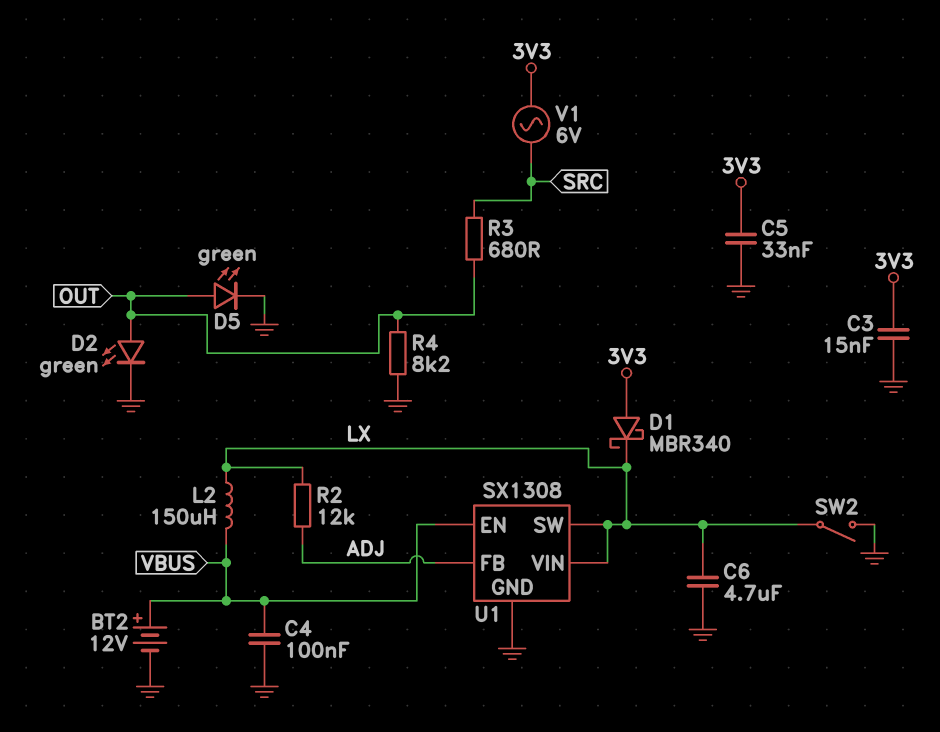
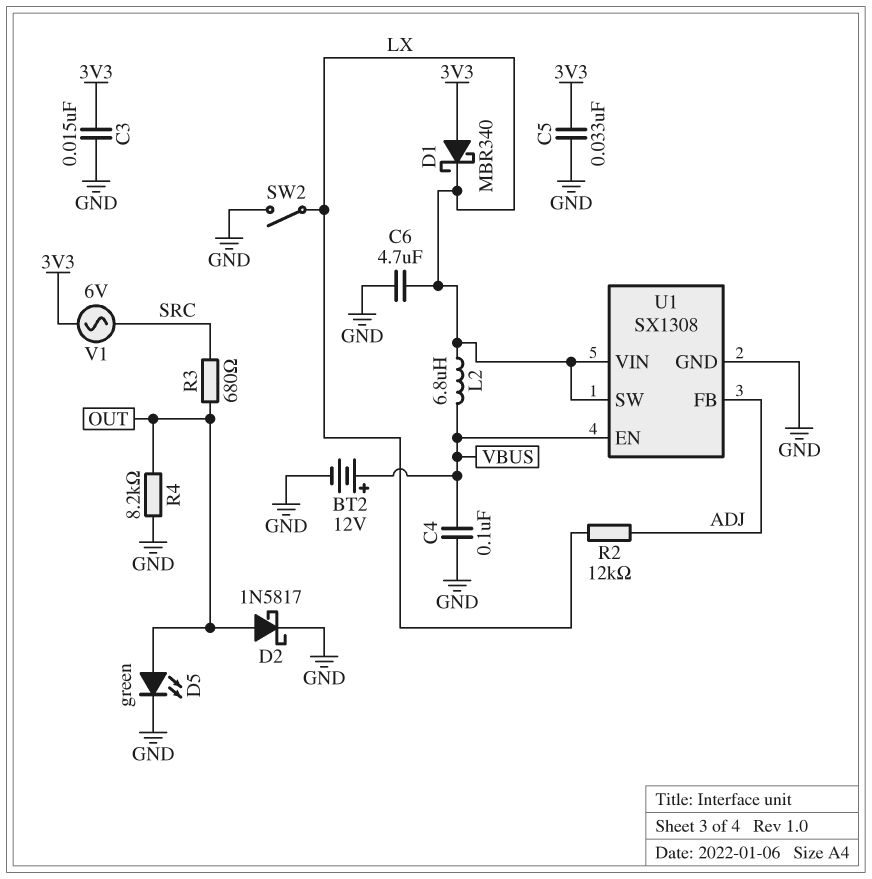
D2: LED green (A OUT, K GND) -> schottky 1N5817 (A OUT, K GND)
L2: 150uH (LX, VBUS) -> 6.8uH (LX, VBUS)

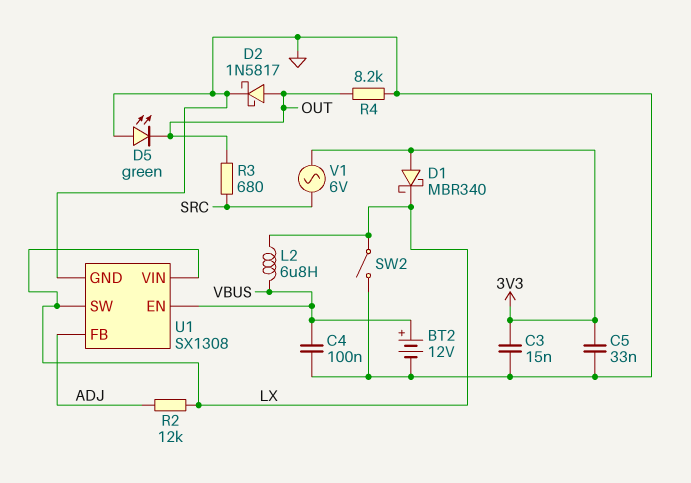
C6: 4.7uF (GND, LX) -> none
D5: LED green (A OUT, K GND) -> LED green (A GND, K OUT)

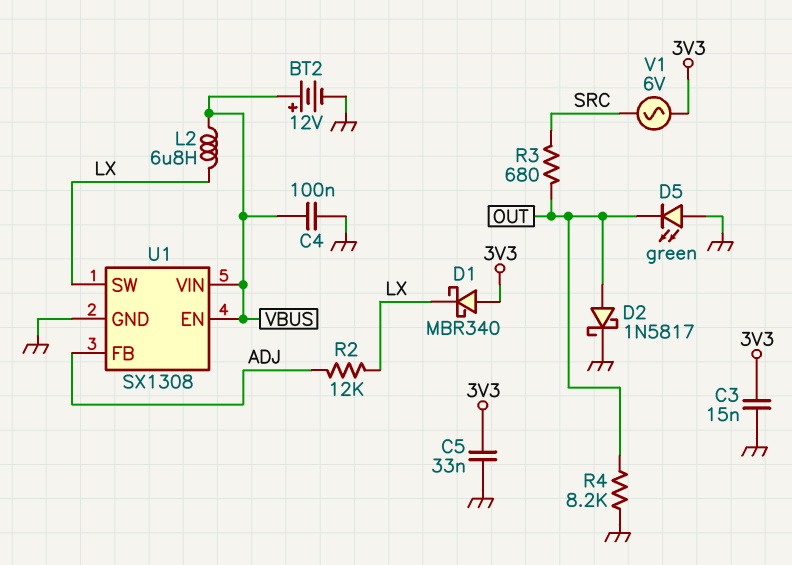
SW2: switch (GND, LX) -> none
U1 pin VIN: LX -> VBUS

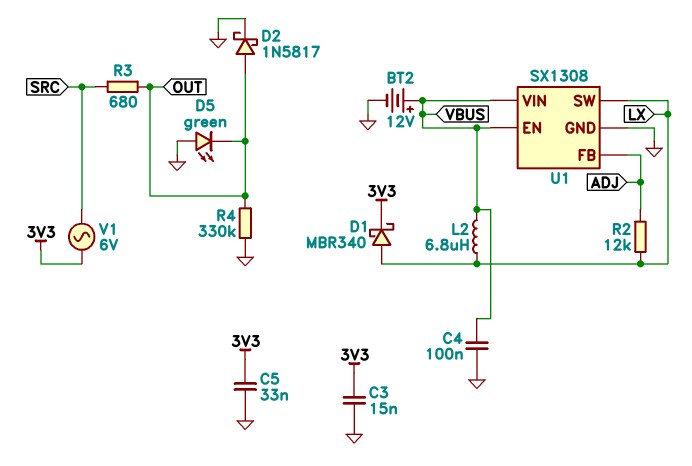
D1: schottky MBR340 (A 3V3, K LX) -> schottky MBR340 (A LX, K 3V3)
R4: 8.2k (GND, OUT) -> 330k (GND, OUT)

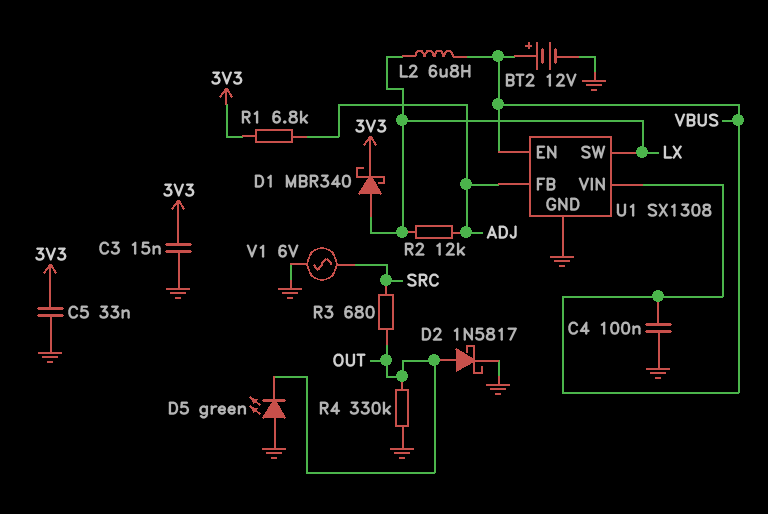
R1: none -> 6.8k (3V3, ADJ)
V1: AC 6V (3V3, SRC) -> AC 6V (GND, SRC)

